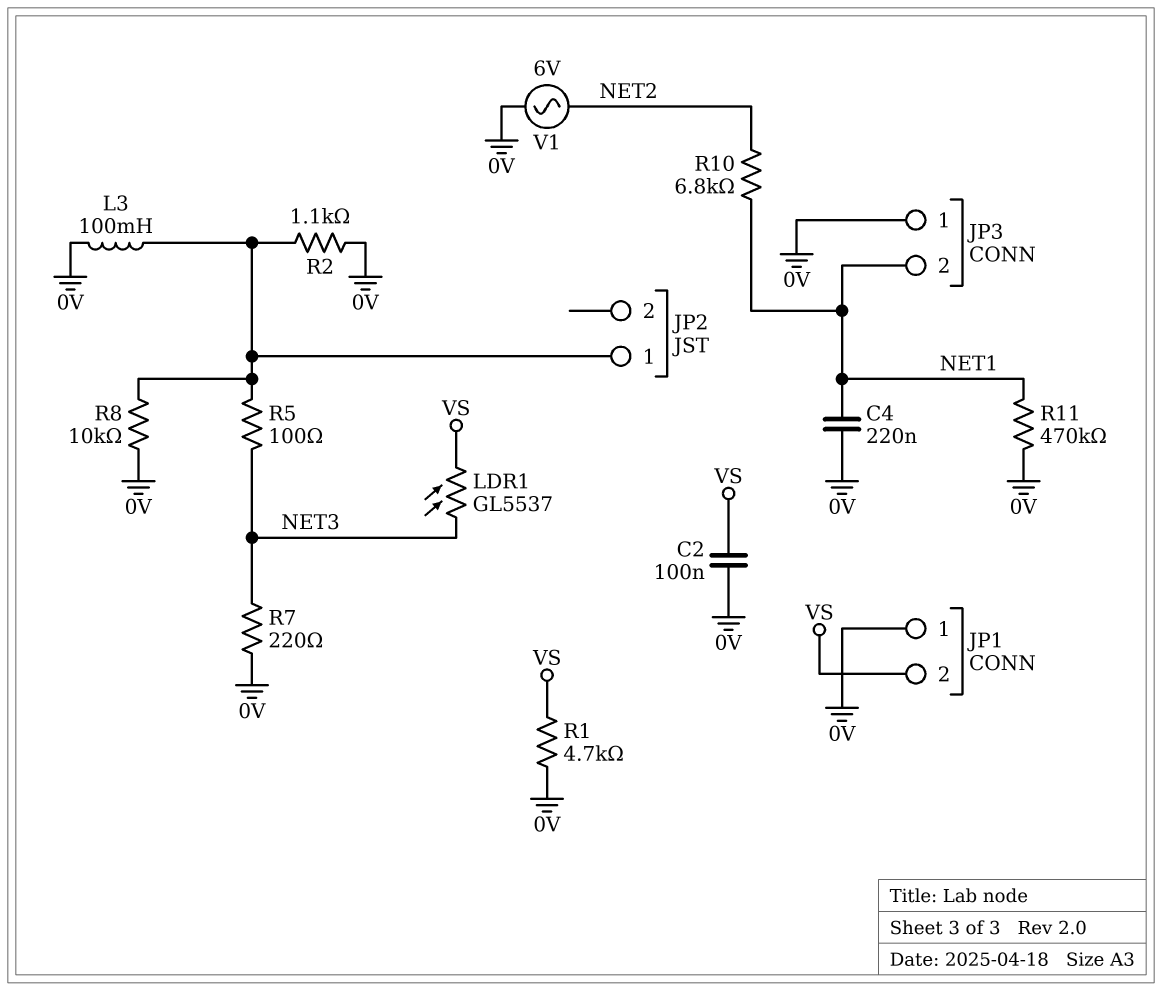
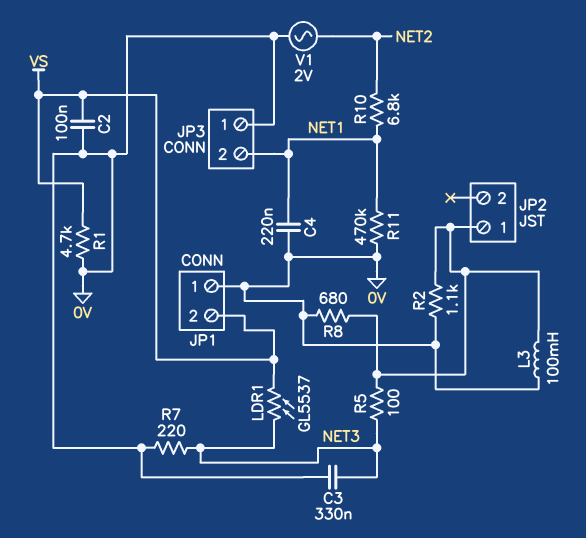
C3: none -> 330nF (0V, NET3)
R8: 10k (0V, JP2/1) -> 680 (0V, JP2/1)
V1: AC 6V (0V, NET2) -> AC 2V (0V, NET2)

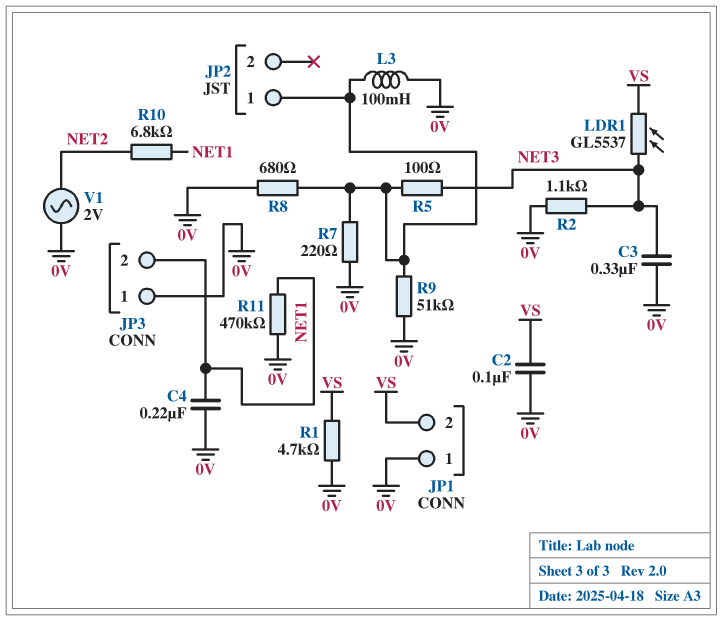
R2: 1.1k (0V, JP2/1) -> 1.1k (0V, NET3)
R7: 220 (0V, NET3) -> 220 (0V, JP2/1)
R9: none -> 51k (0V, JP2/1)

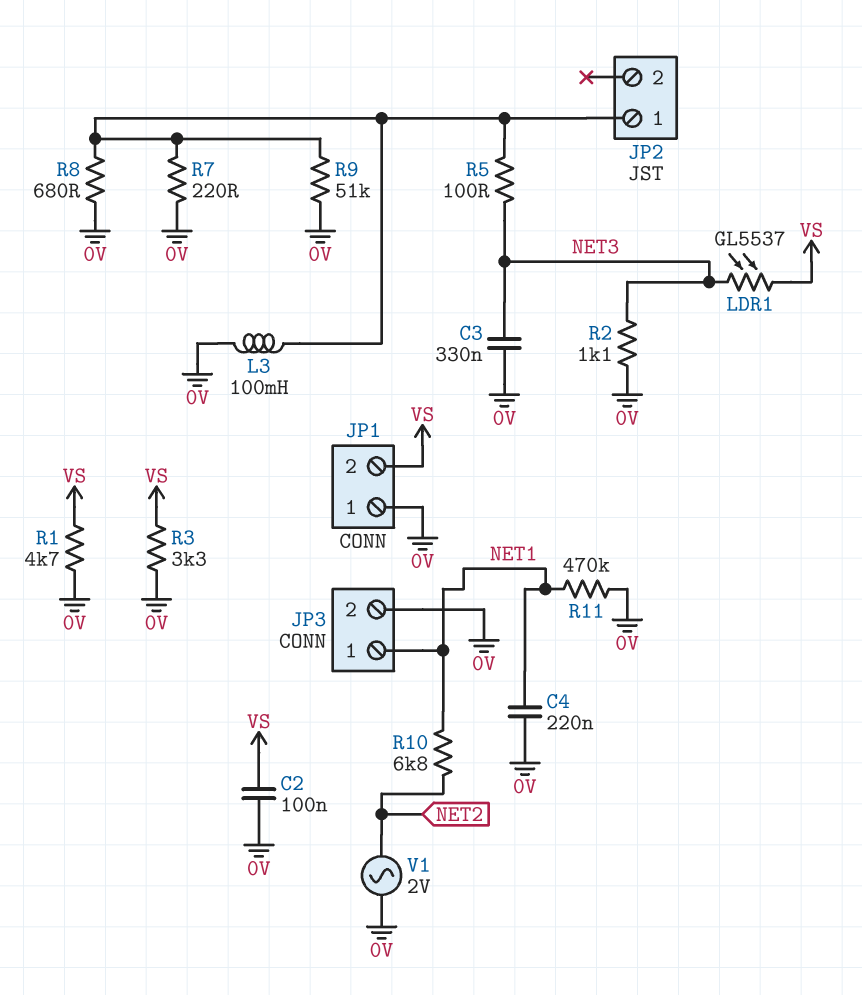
JP3 pin 1: 0V -> NET1
JP3 pin 2: NET1 -> 0V
R3: none -> 3.3k (0V, VS)

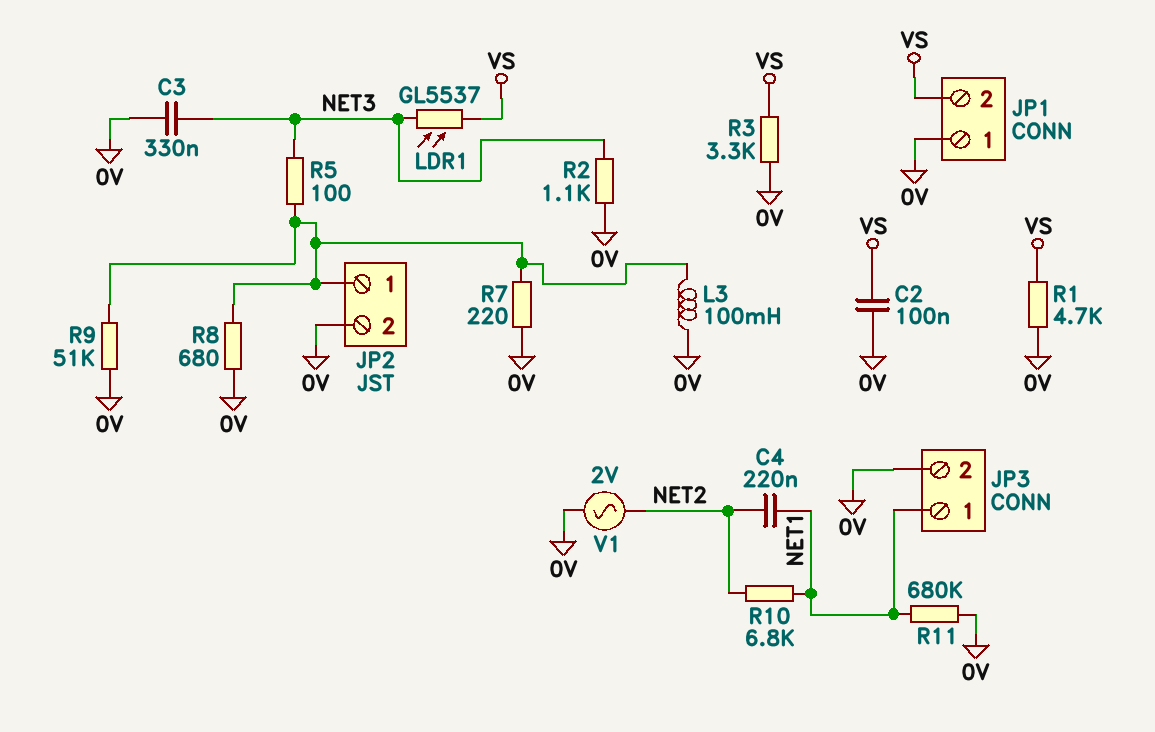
C4: 220nF (0V, NET1) -> 220nF (NET1, NET2)
JP2 pin 2: none -> 0V
R11: 470k (0V, NET1) -> 680k (0V, NET1)

